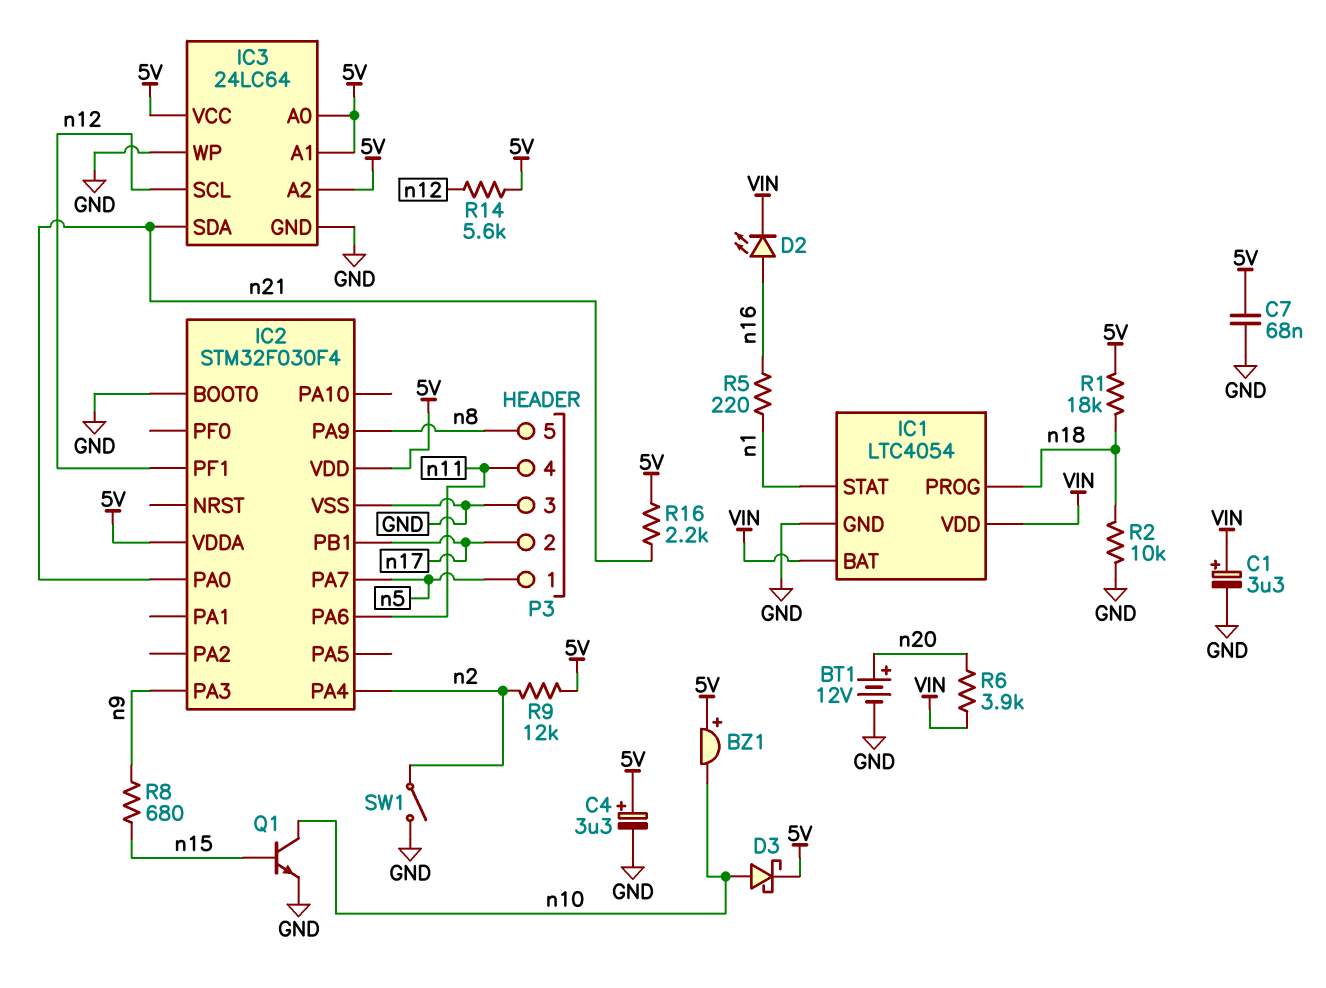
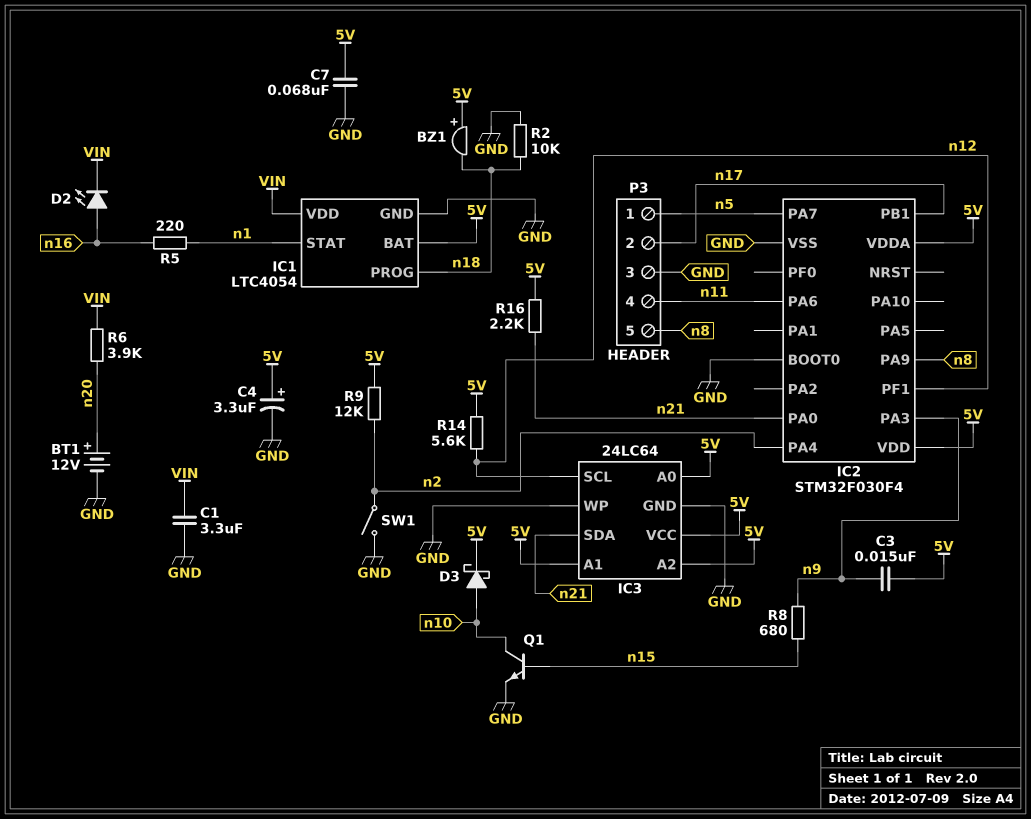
BZ1: buzzer (plus 5V, minus n10) -> buzzer (plus 5V, minus n18)
C1: 3.3uF (plus VIN, minus GND) -> 3.3uF (GND, VIN)
C3: none -> 15nF (5V, n9)
IC1 pin BAT: VIN -> 5V
R1: 18k (5V, n18) -> none

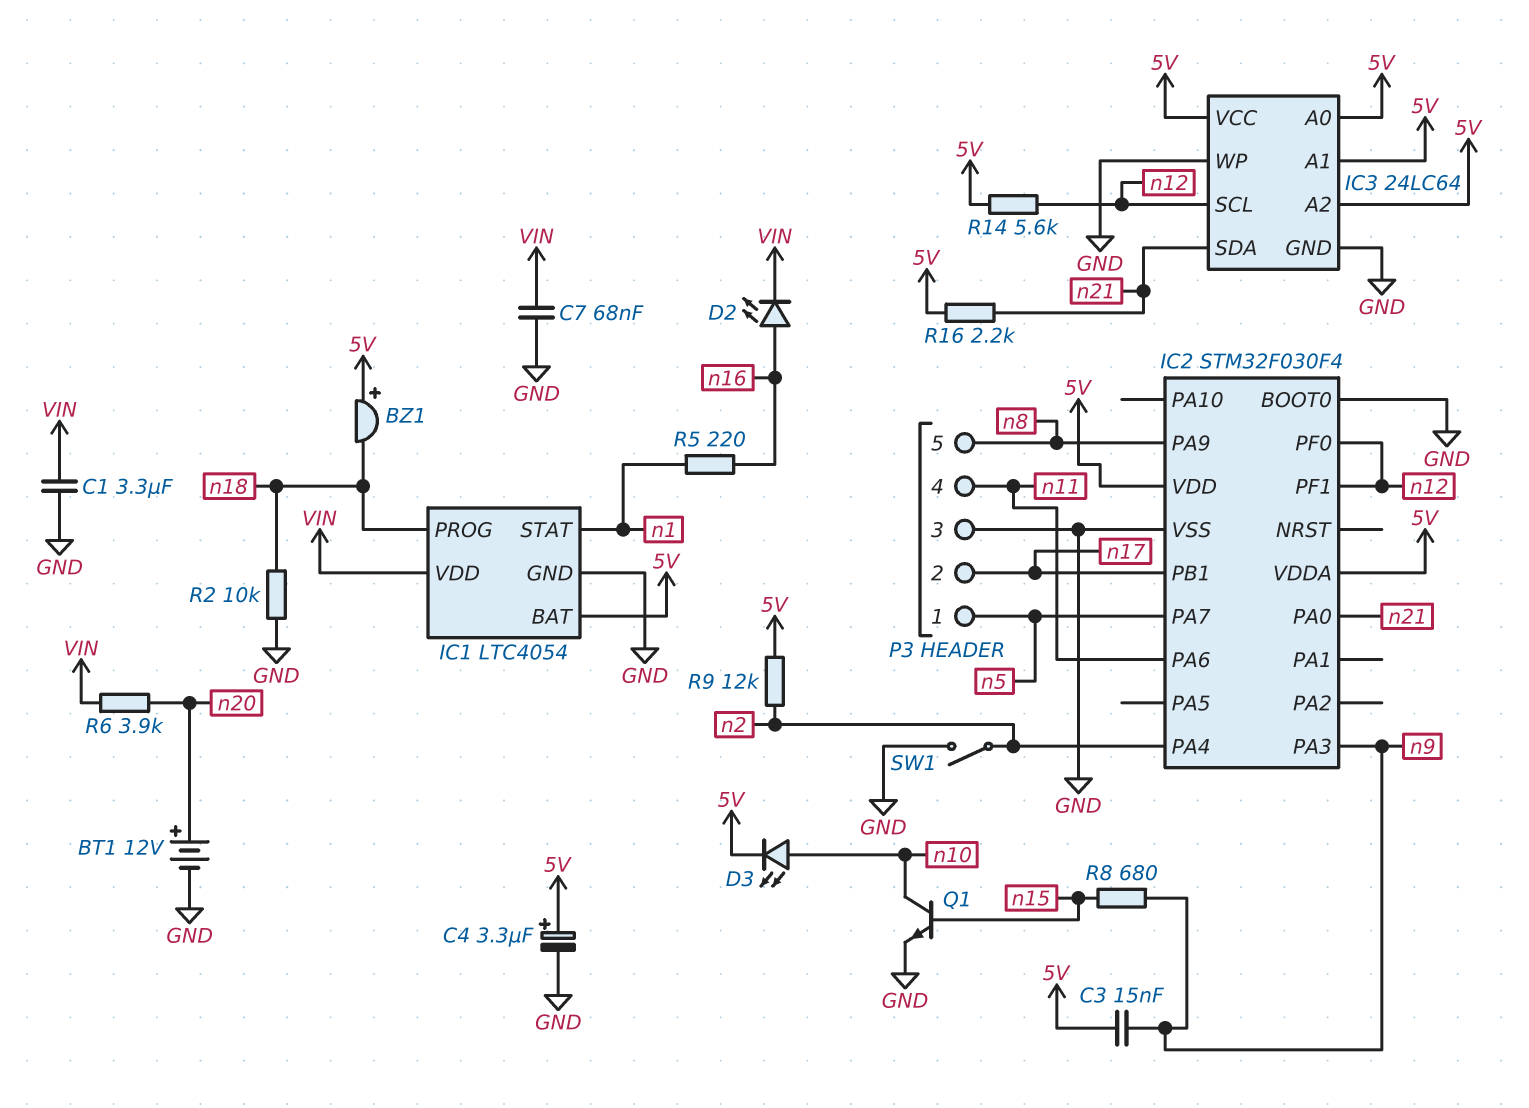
C7: 68nF (5V, GND) -> 68nF (GND, VIN)
D3: schottky (A n10, K 5V) -> LED (A n10, K 5V)
IC2 pin PF0: none -> n12

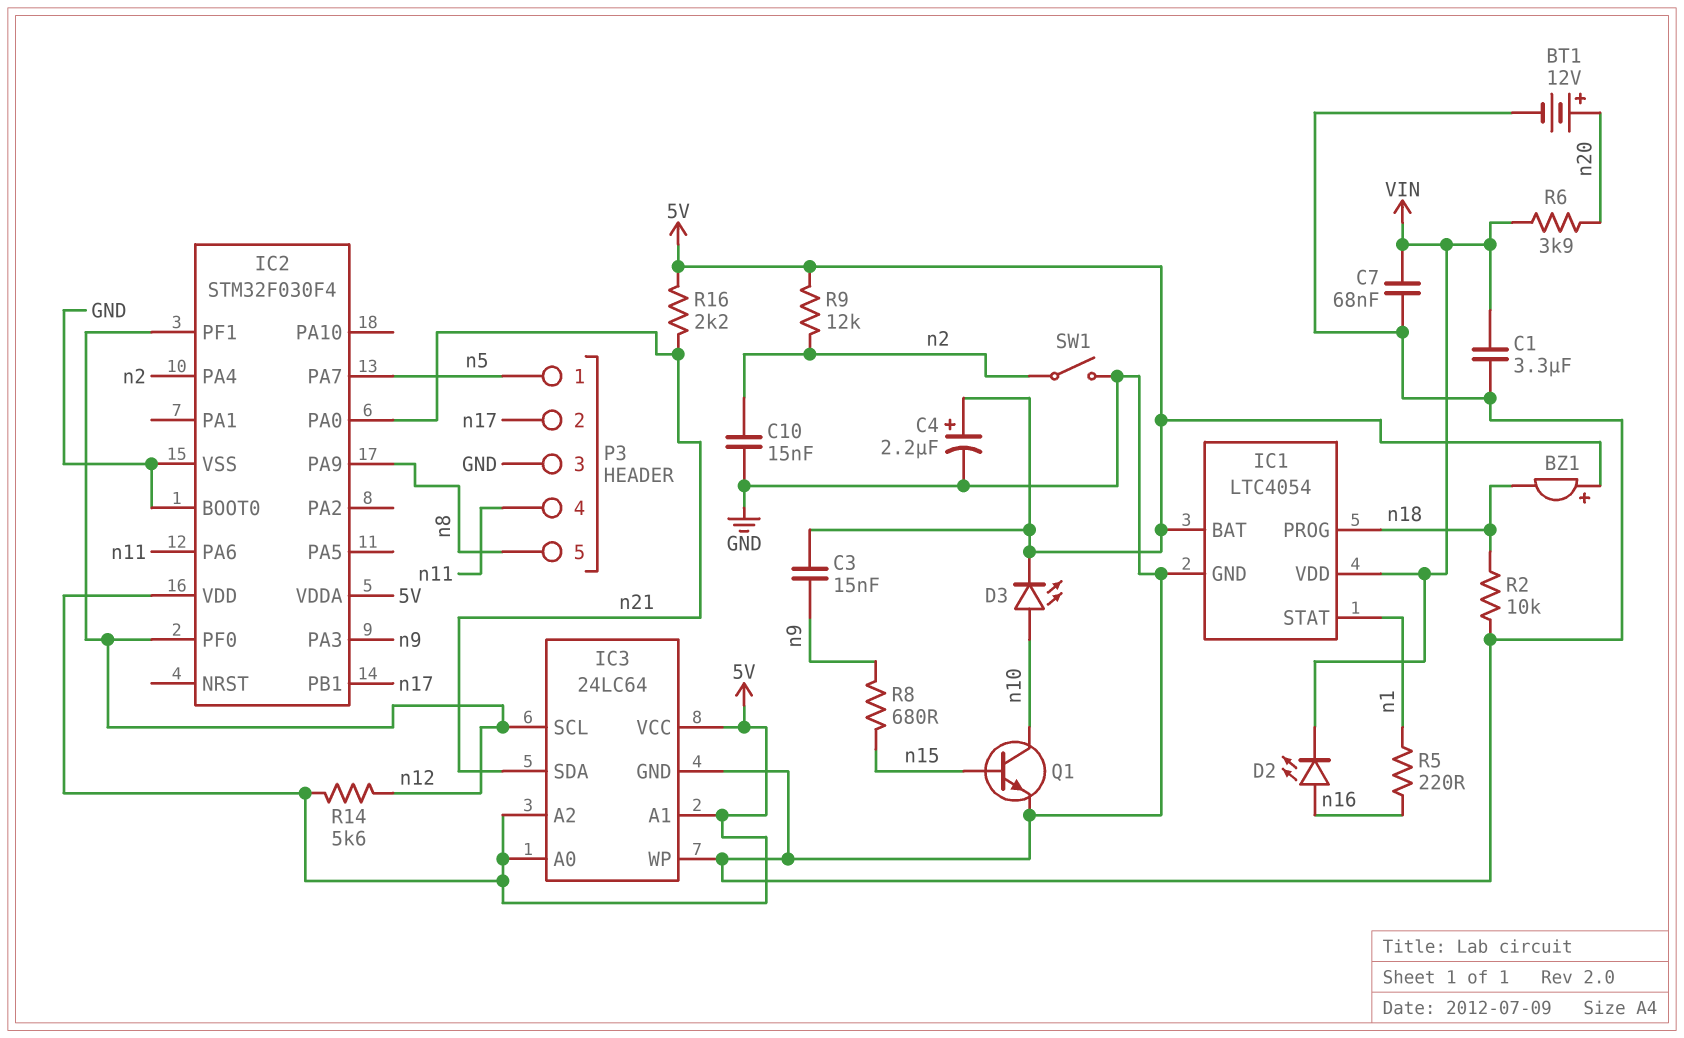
C4: 3.3uF (plus 5V, minus GND) -> 2.2uF (plus 5V, minus GND)
C10: none -> 15nF (GND, n2)

